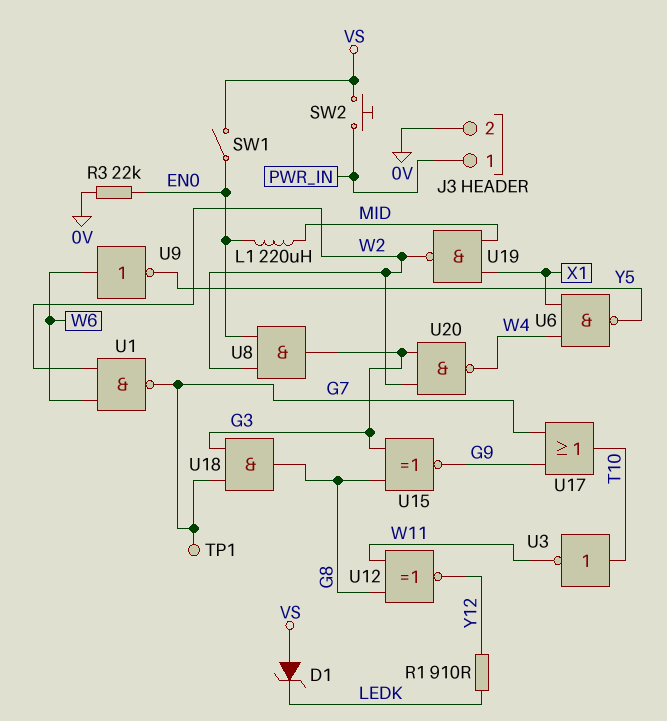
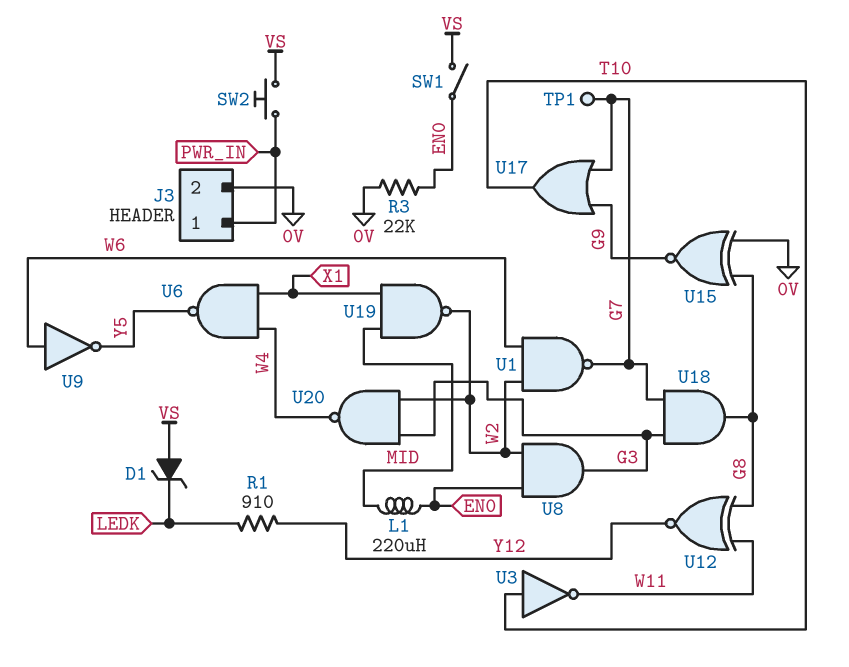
U15: XNOR (in G3, in G8, out G9) -> XNOR (in 0V, in G8, out G9)

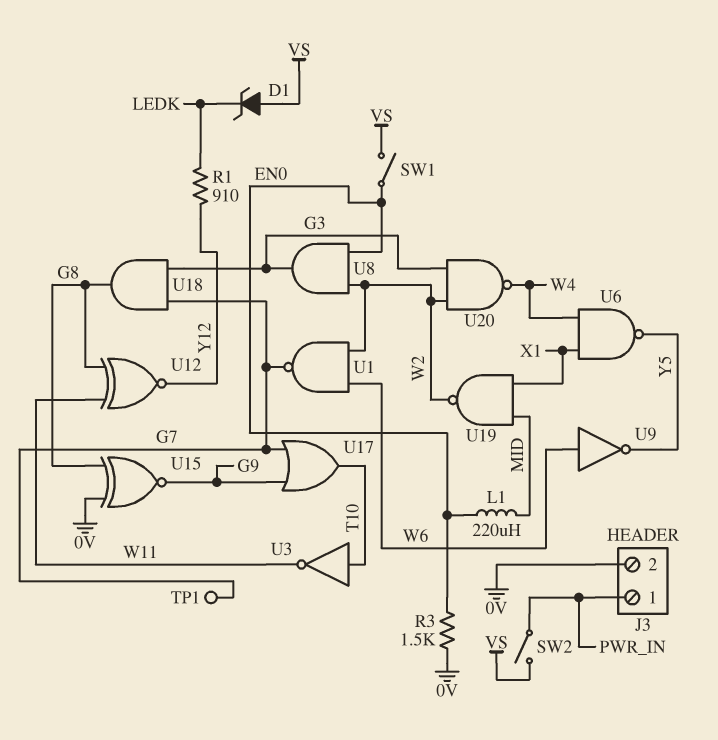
R3: 22k (0V, EN0) -> 1.5k (0V, EN0)
SW2: button (PWR_IN, VS) -> switch (PWR_IN, VS)

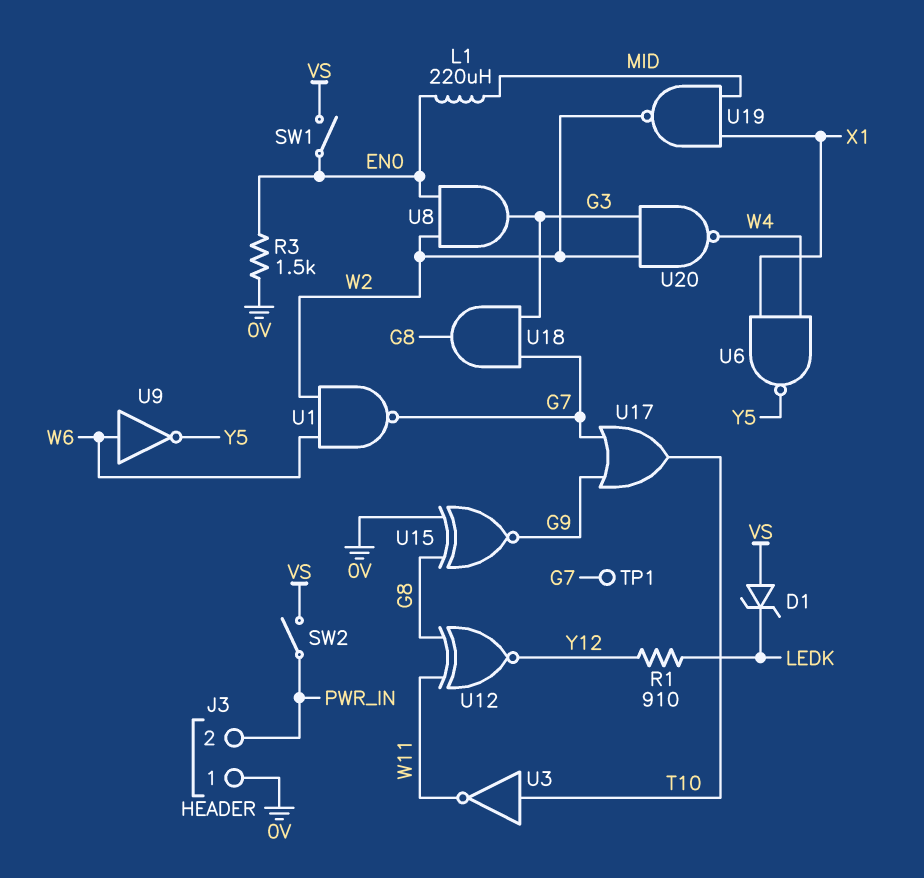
J3 pin 1: PWR_IN -> 0V
J3 pin 2: 0V -> PWR_IN

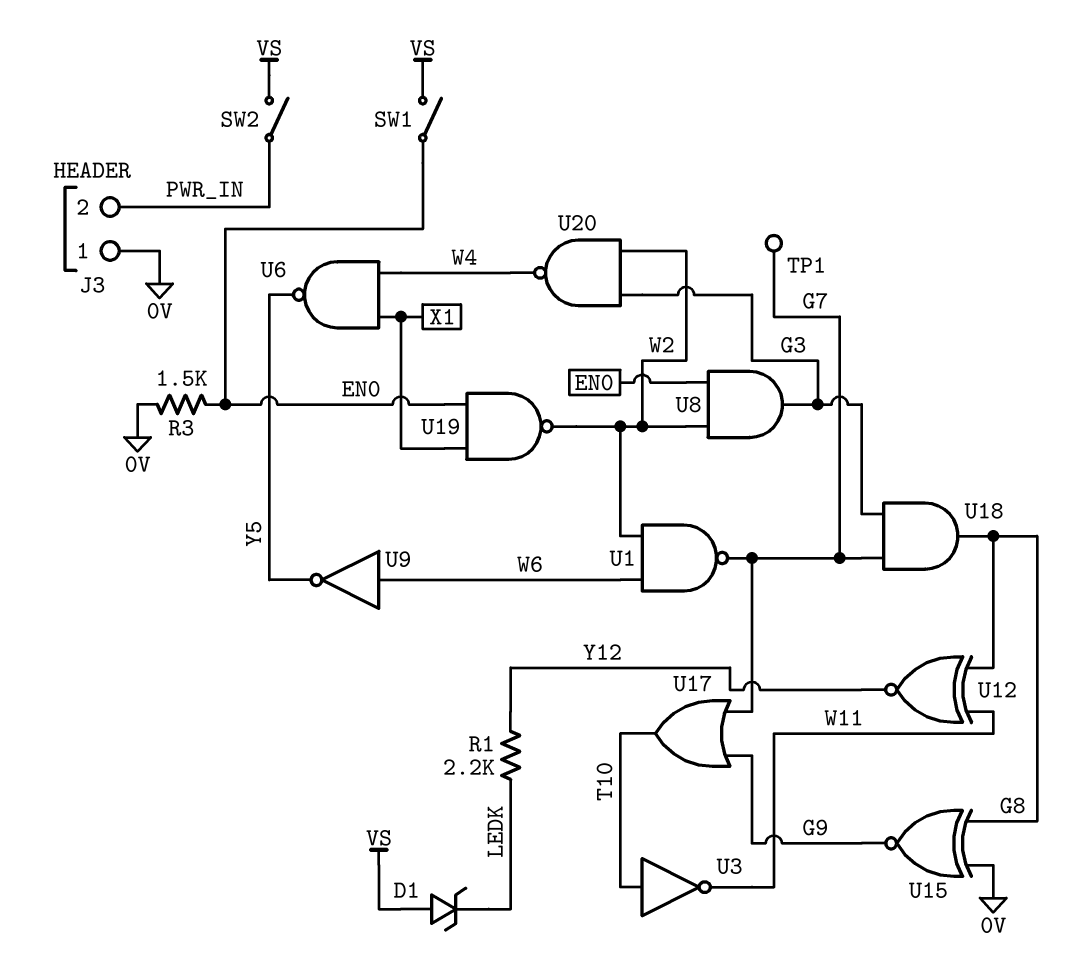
L1: 220uH (EN0, MID) -> none
R1: 910 (LEDK, Y12) -> 2.2k (LEDK, Y12)
U19: NAND (in MID, in X1, out W2) -> NAND (in EN0, in X1, out W2)

